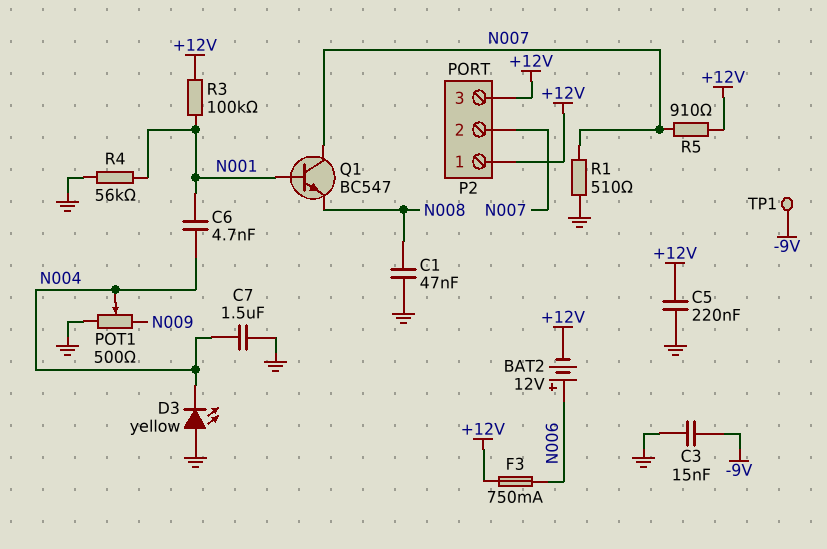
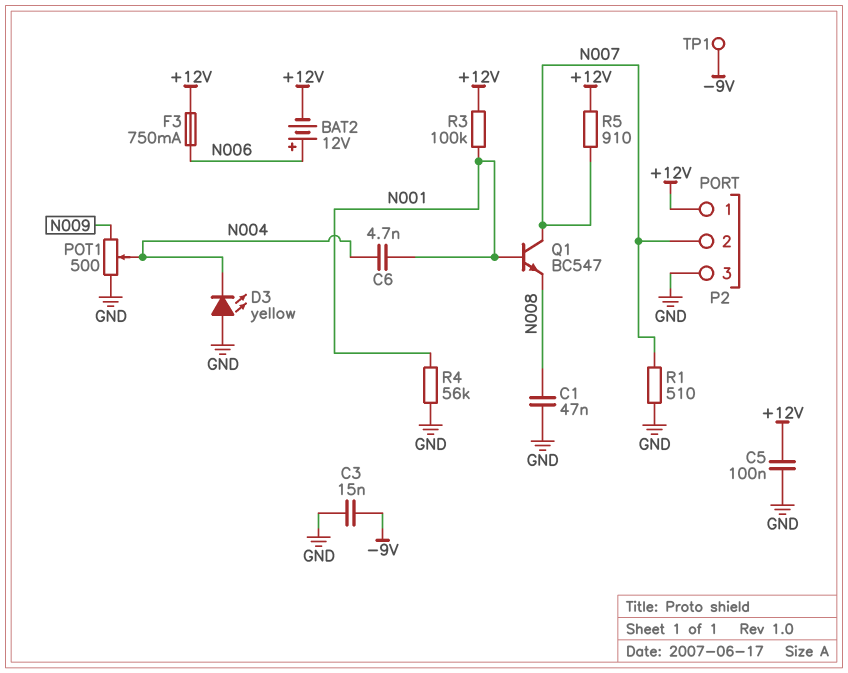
C5: 220nF (+12V, GND) -> 100nF (+12V, GND)
C7: 1.5uF (GND, N004) -> none
P2 pin 3: +12V -> GND

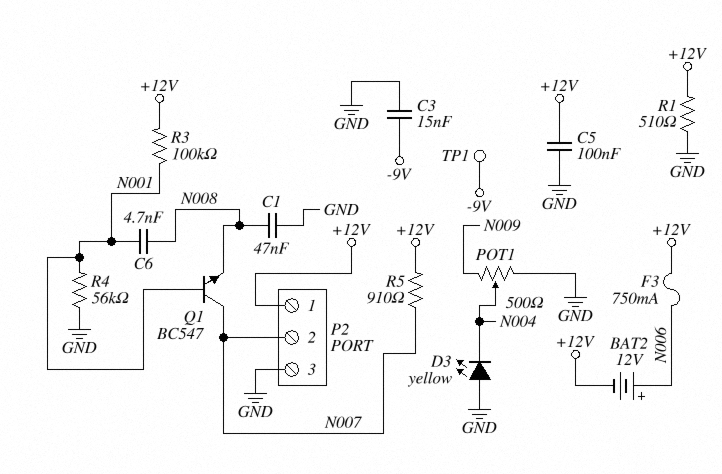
C6: 4.7nF (N001, N004) -> 4.7nF (N001, N008)
R1: 510 (GND, N007) -> 510 (+12V, GND)

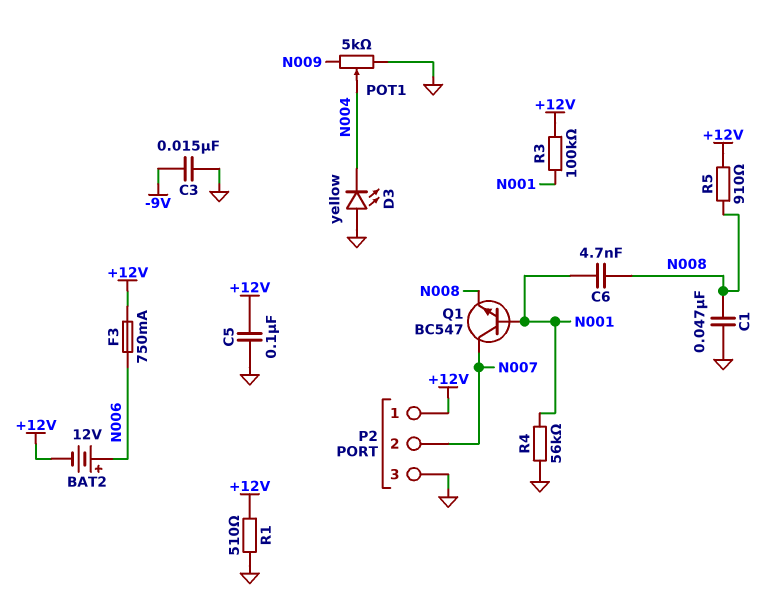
POT1: 500 (GND, N009, wiper N004) -> 5k (GND, N009, wiper N004)
R5: 910 (+12V, N007) -> 910 (+12V, N008)
TP1: test point (-9V) -> none

